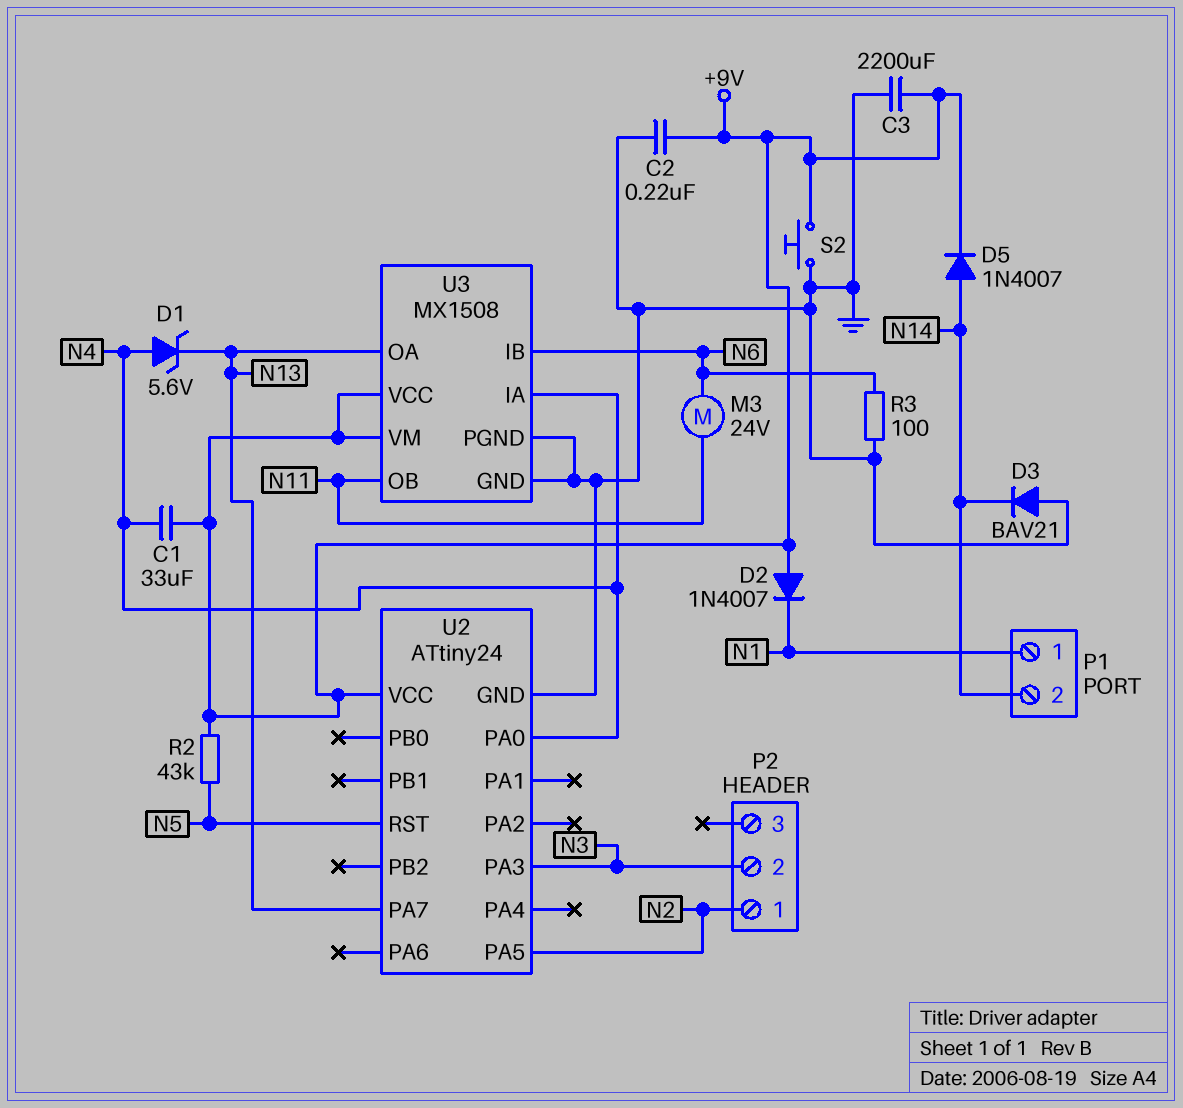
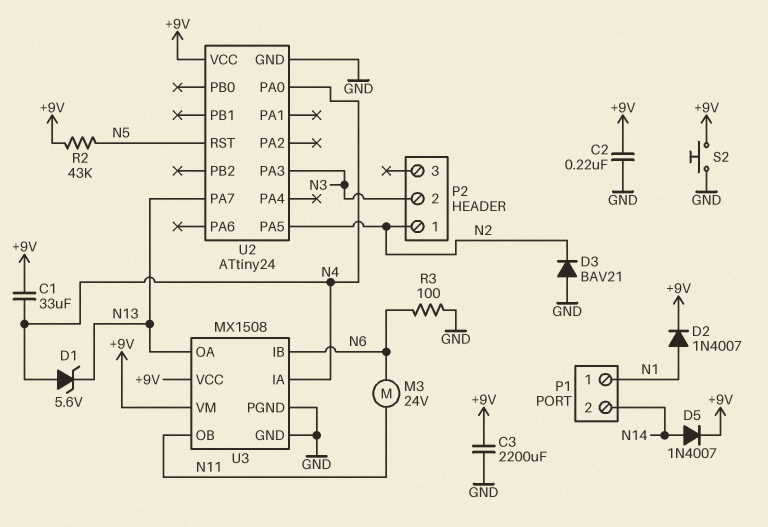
D2: diode 1N4007 (A +9V, K N1) -> diode 1N4007 (A N1, K +9V)
D3: diode BAV21 (A GND, K N14) -> diode BAV21 (A GND, K N2)

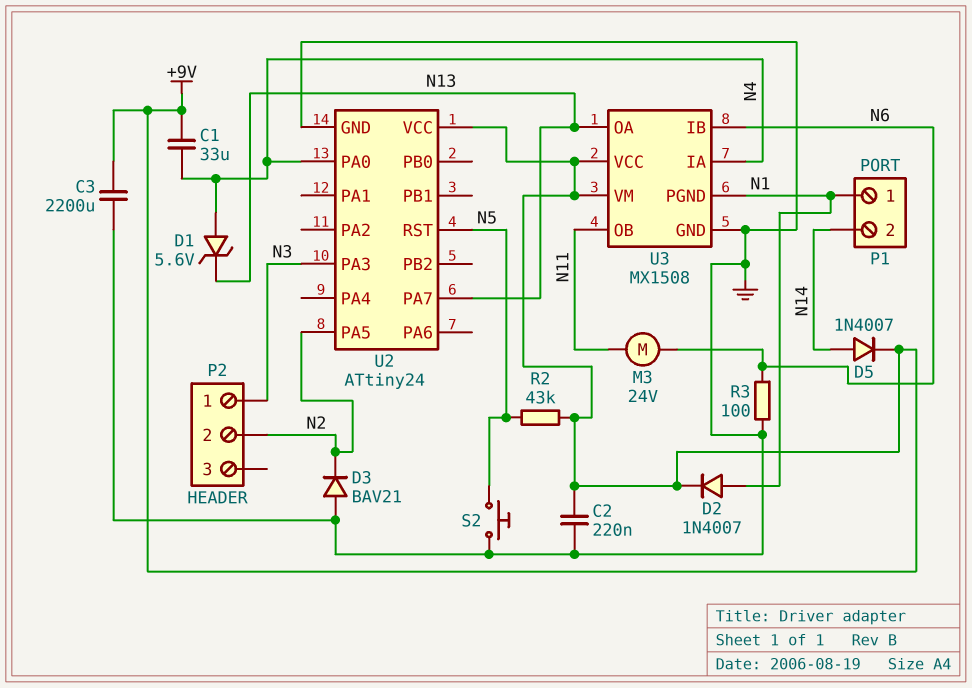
P2 pin 1: N2 -> N3
P2 pin 2: N3 -> N2
S2: button (+9V, GND) -> button (GND, N5)
U3 pin PGND: GND -> N1

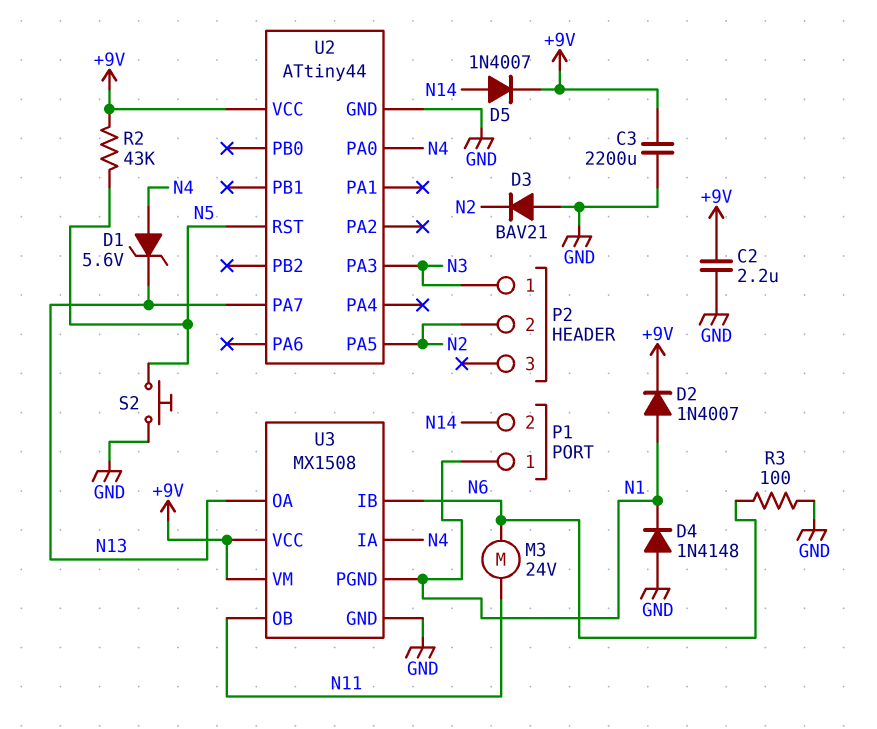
C1: 33uF (+9V, N4) -> none
C2: 220nF (+9V, GND) -> 2.2uF (+9V, GND)
D4: none -> diode 1N4148 (A GND, K N1)
U2: ATtiny24 -> ATtiny44

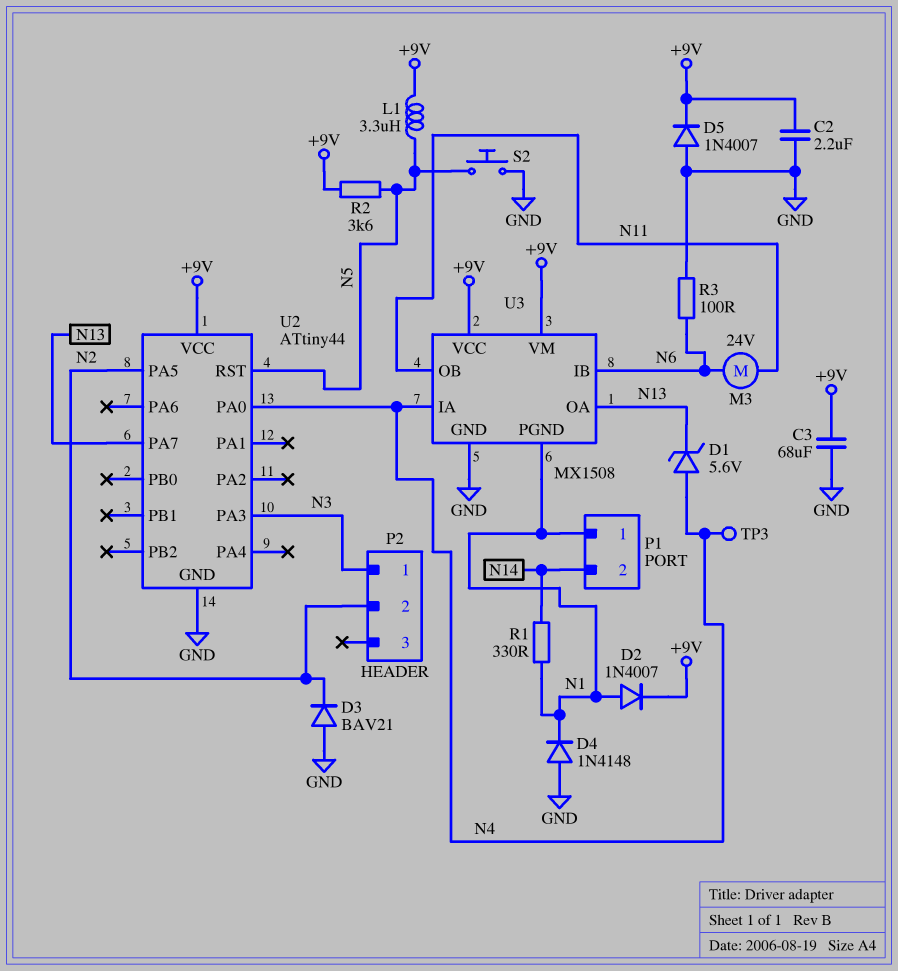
C3: 2200uF (+9V, GND) -> 68uF (+9V, GND)
D5: diode 1N4007 (A N14, K +9V) -> diode 1N4007 (A GND, K +9V)
L1: none -> 3.3uH (+9V, N5)
R1: none -> 330 (N1, N14)
R2: 43k (+9V, N5) -> 3.6k (+9V, N5)
TP3: none -> test point (N4)

